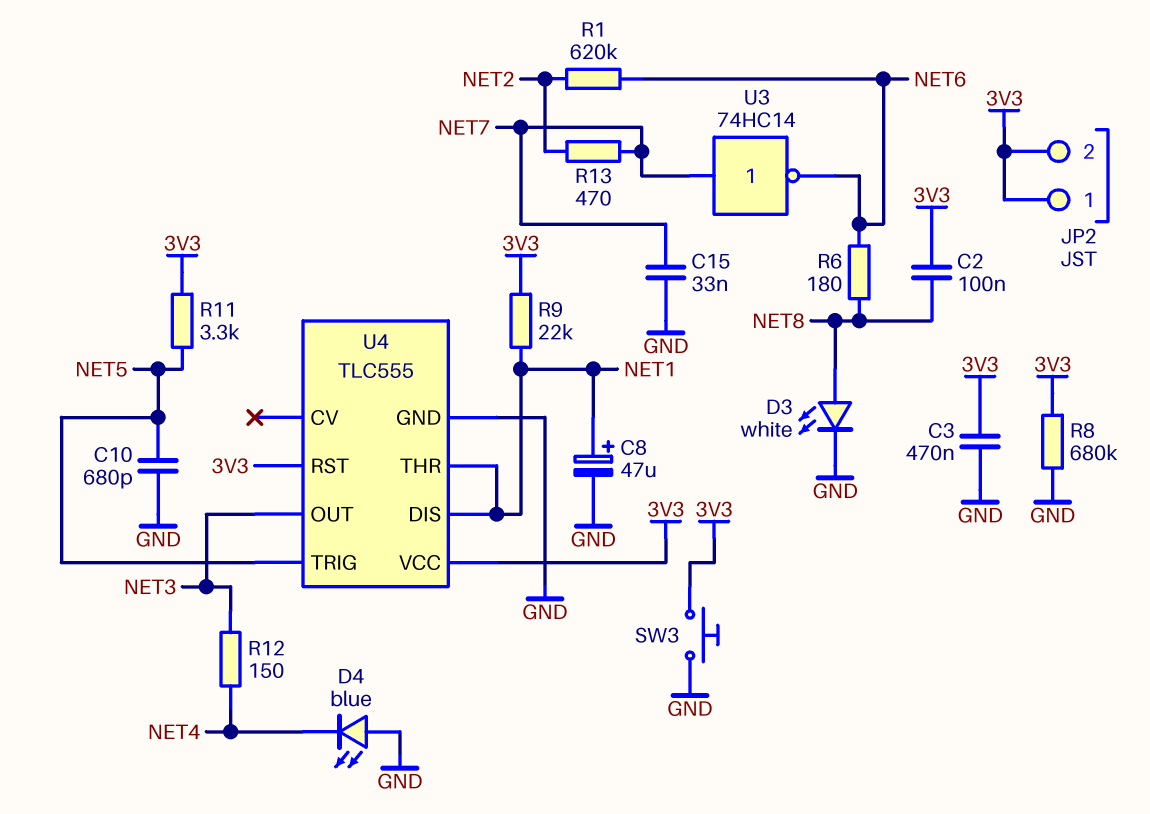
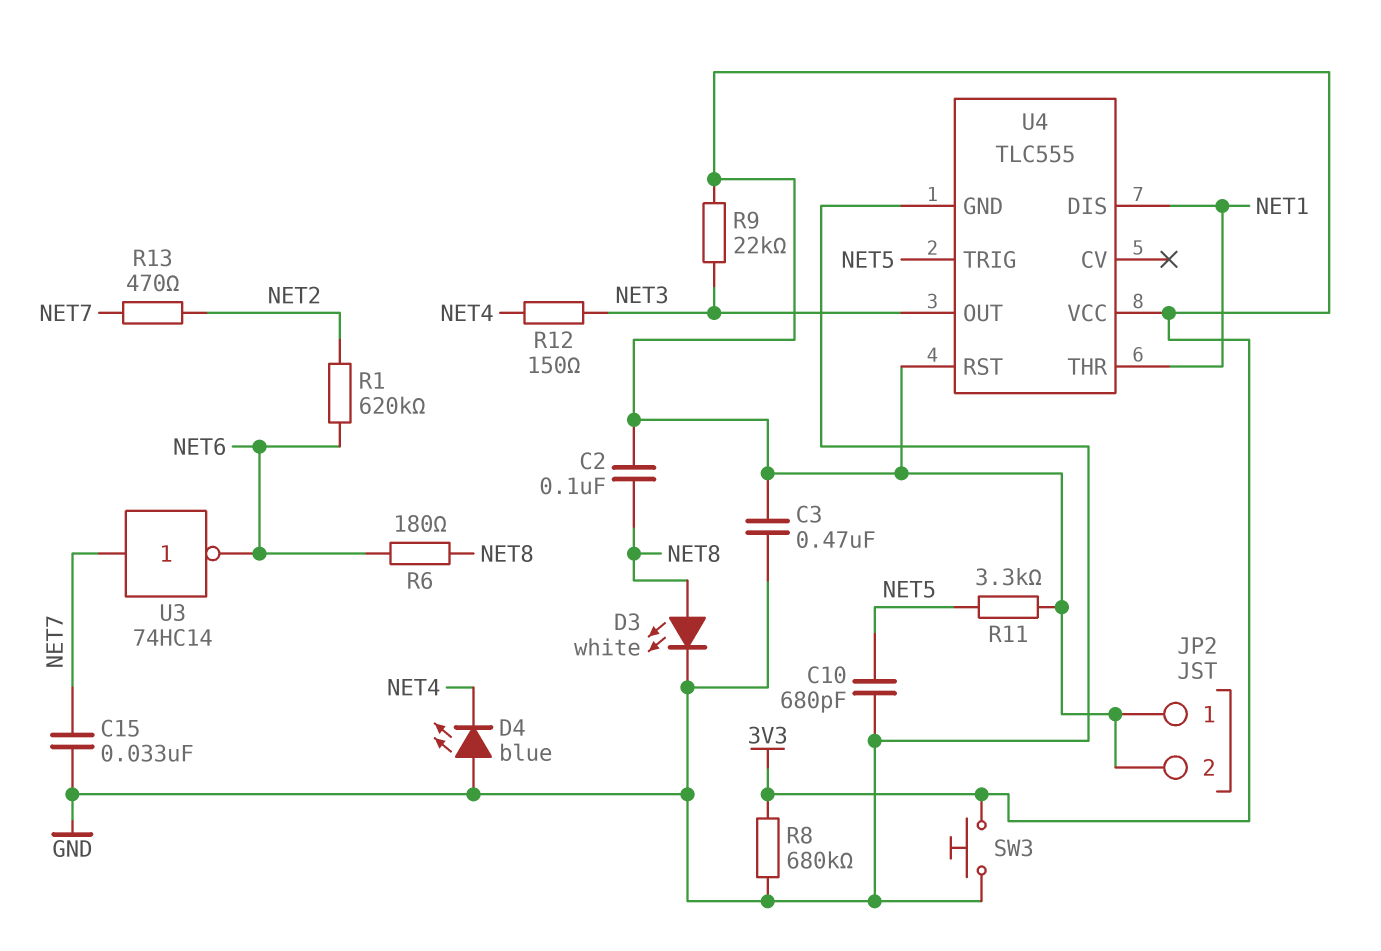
C8: 47uF (plus NET1, minus GND) -> none
R9: 22k (3V3, NET1) -> 22k (3V3, NET3)

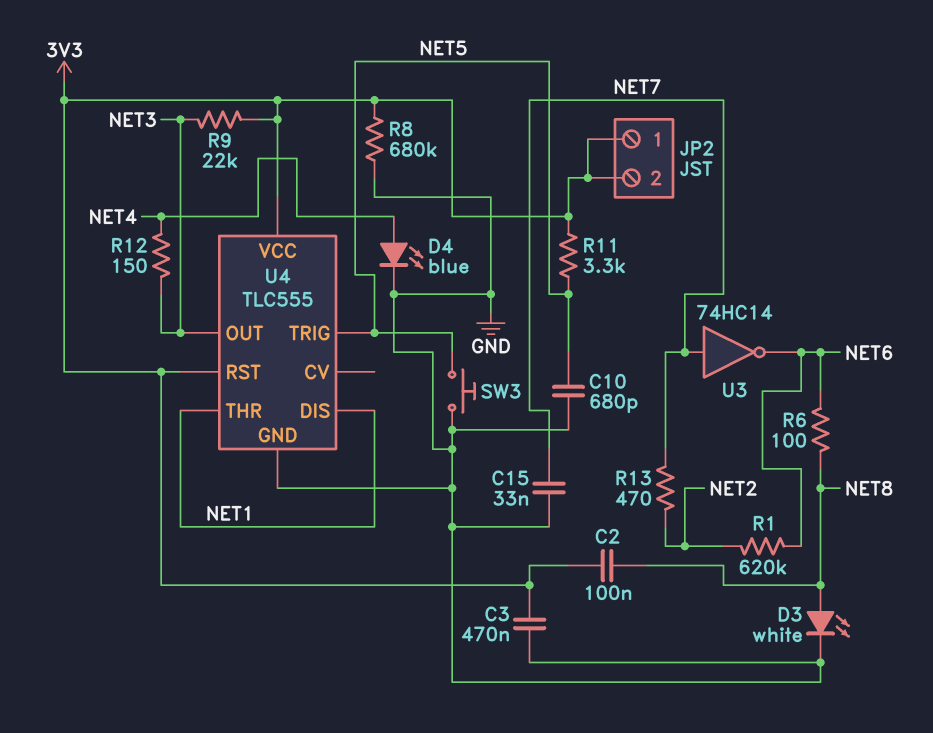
D4: LED blue (A GND, K NET4) -> LED blue (A NET4, K GND)
R6: 180 (NET6, NET8) -> 100 (NET6, NET8)
SW3: button (3V3, GND) -> button (GND, NET5)

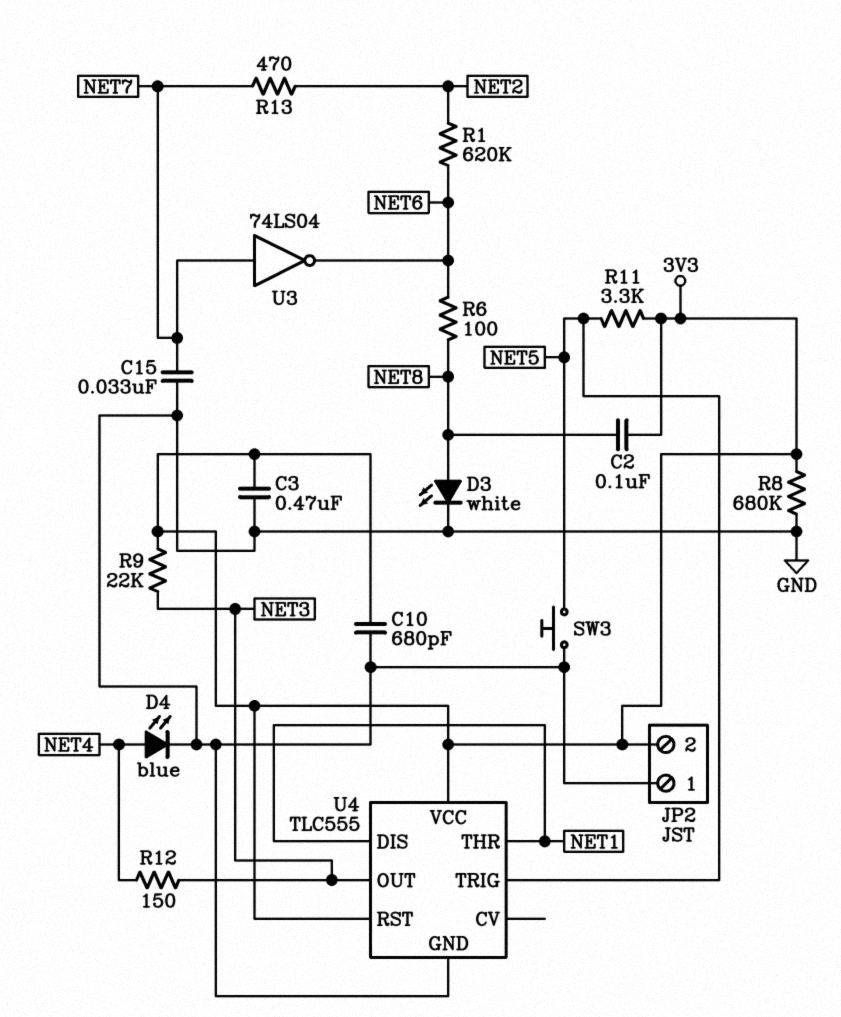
C10: 680pF (GND, NET5) -> 680pF (3V3, GND)
JP2 pin 1: 3V3 -> GND
U3: NOT 74HC14 (in NET7, out NET6) -> NOT 74LS04 (in NET7, out NET6)

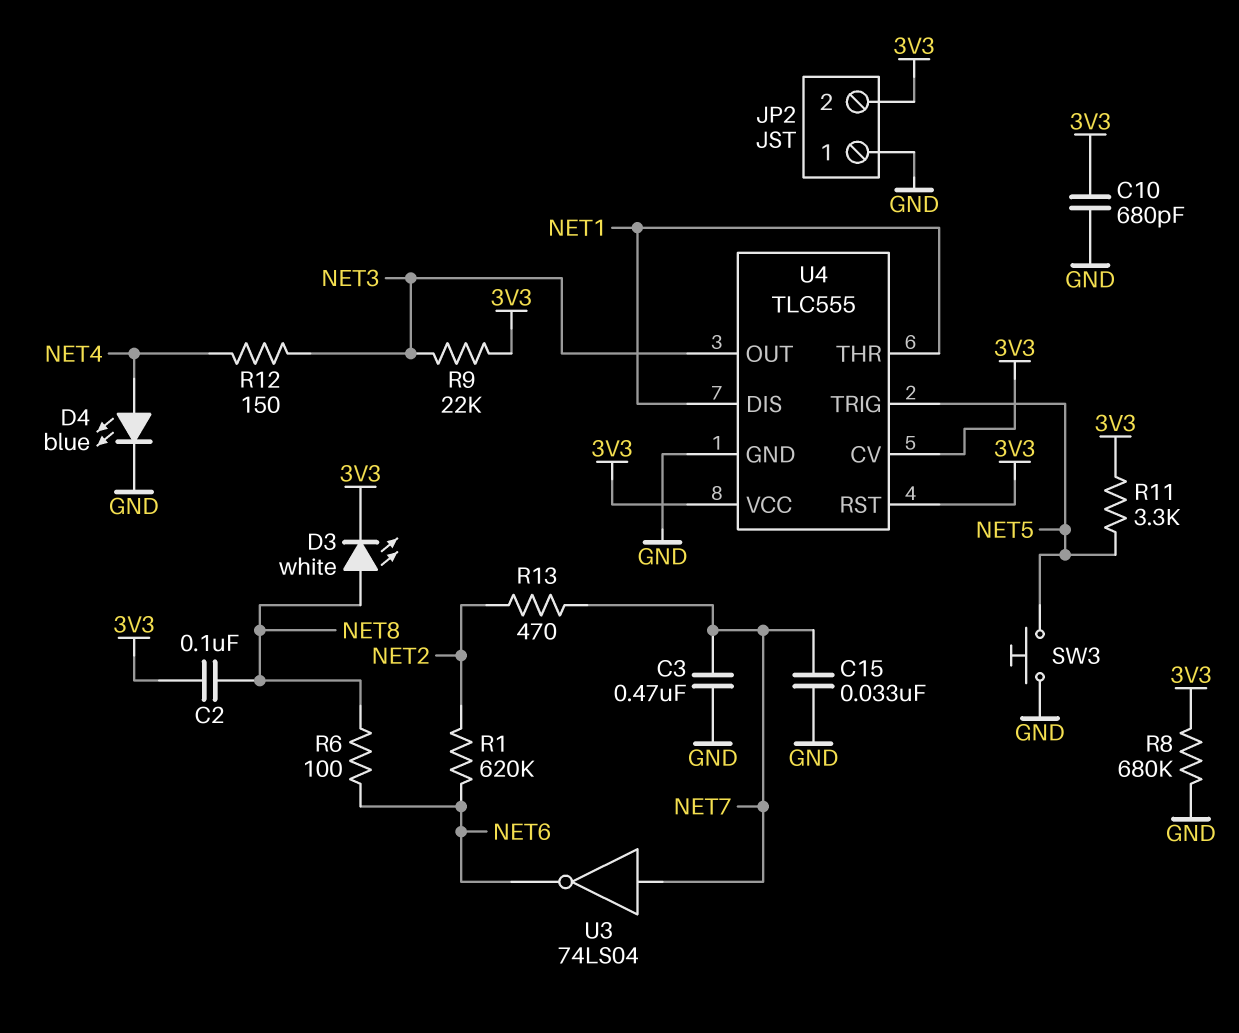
C3: 470nF (3V3, GND) -> 470nF (GND, NET7)
D3: LED white (A NET8, K GND) -> LED white (A NET8, K 3V3)
U4 pin CV: none -> 3V3

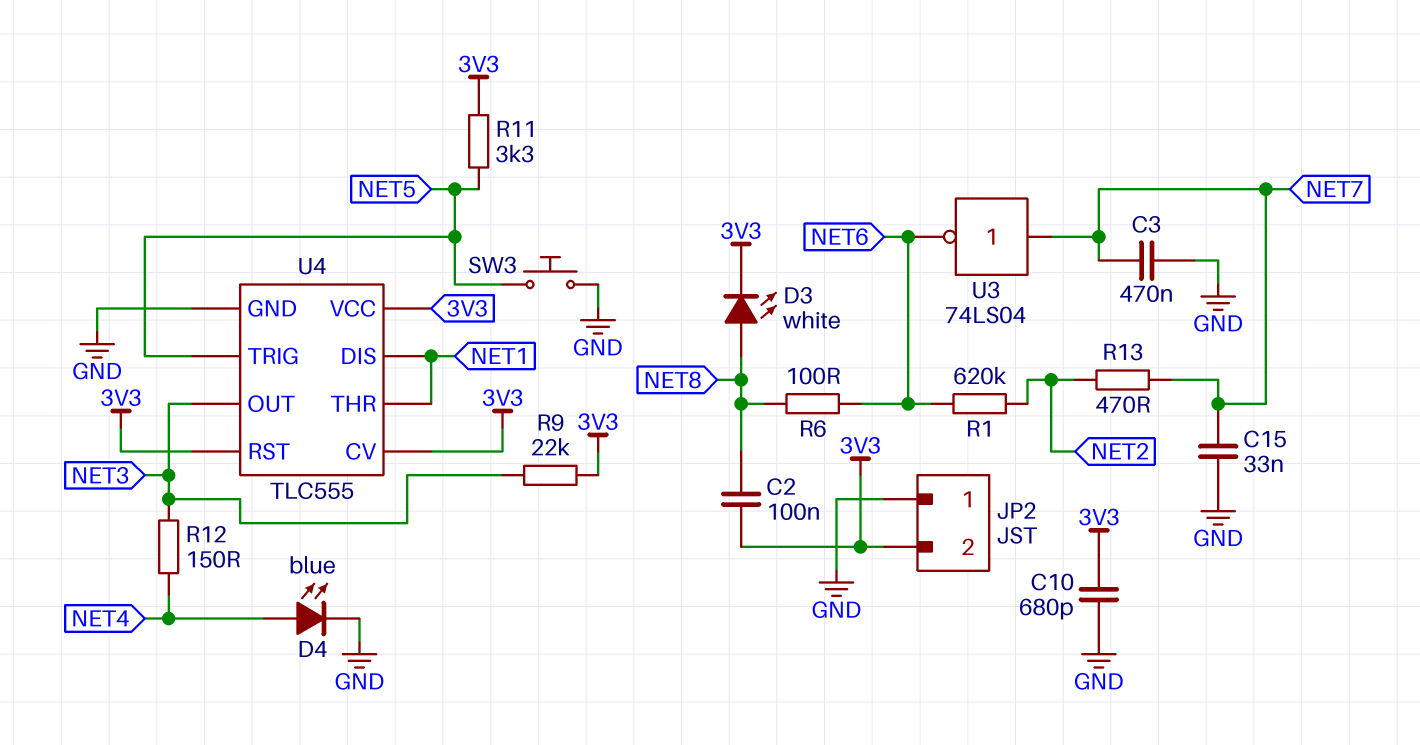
R8: 680k (3V3, GND) -> none

